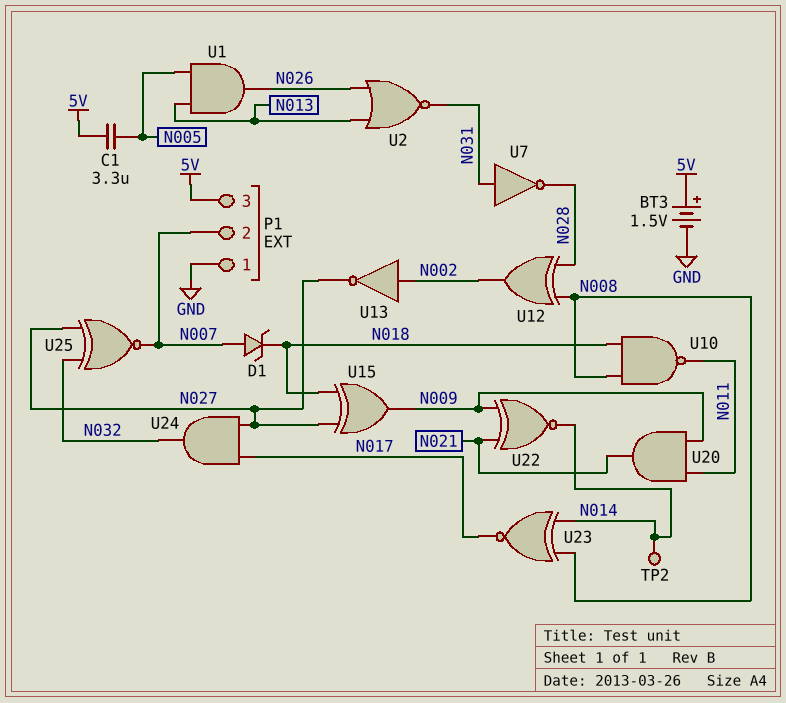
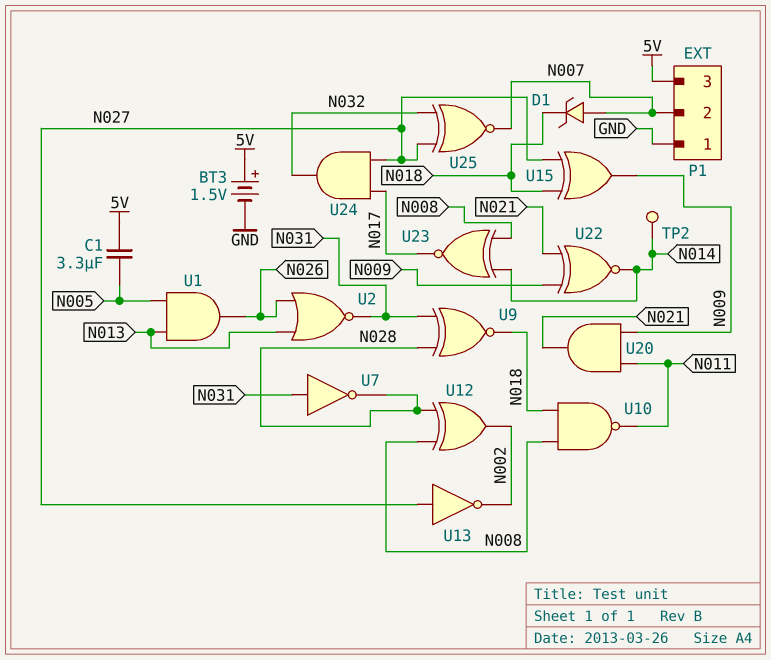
U9: none -> XNOR (in N028, in N031, out N018)
U13: NOT (in N002, out N027) -> NOT (in N027, out N002)

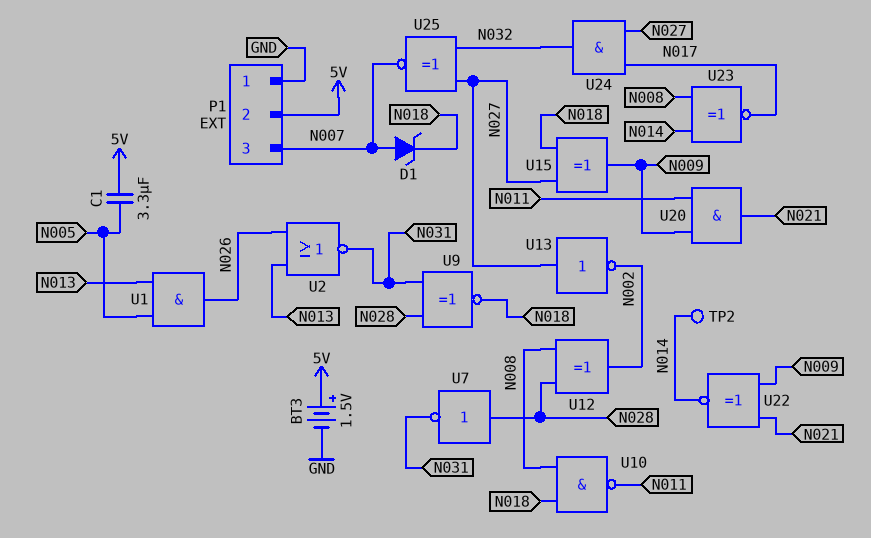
P1 pin 2: N007 -> 5V
P1 pin 3: 5V -> N007
U7: NOT (in N031, out N028) -> NOT (in N028, out N031)

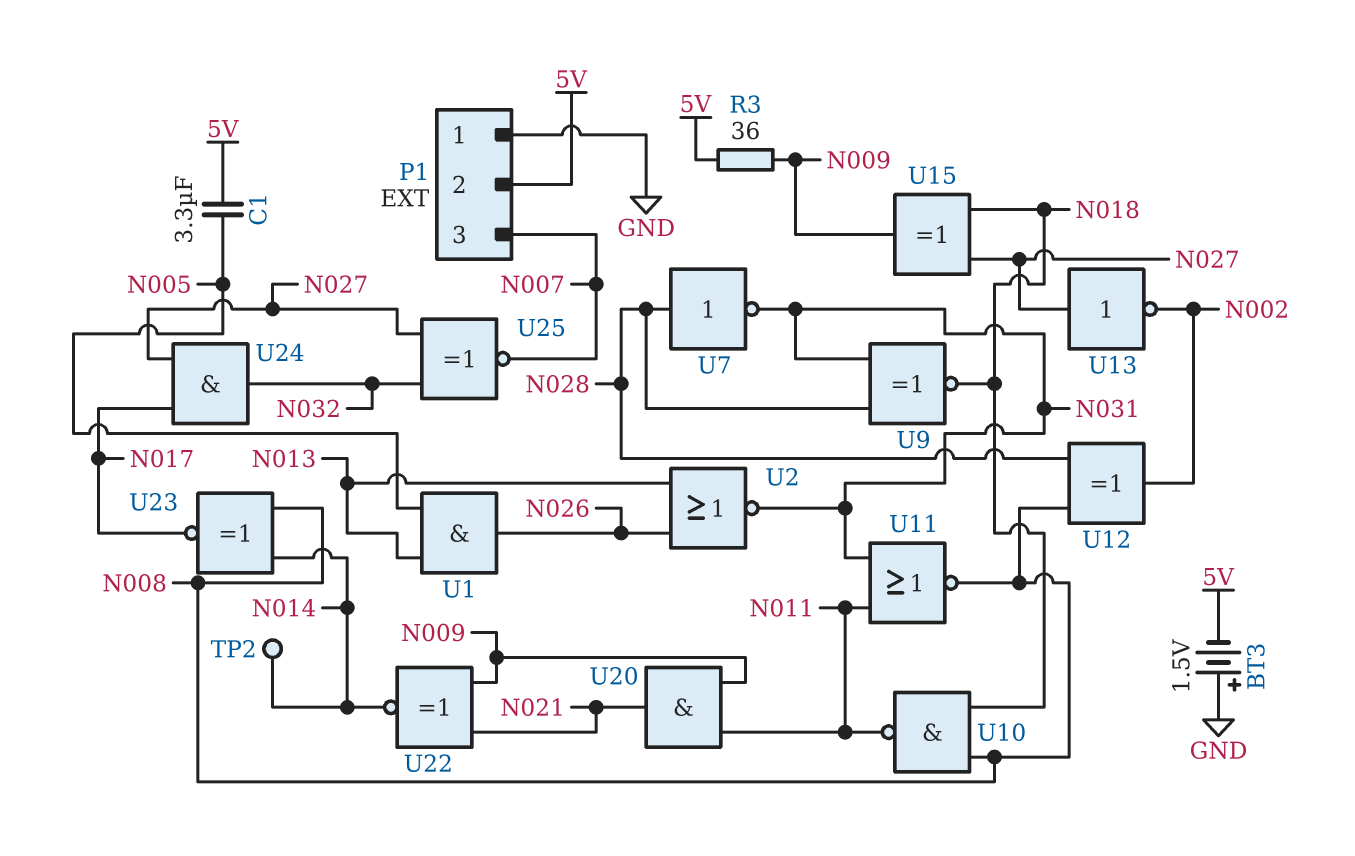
BT3: 1.5V (plus 5V, minus GND) -> 1.5V (plus GND, minus 5V)
D1: zener (A N007, K N018) -> none
R3: none -> 36 (5V, N009)
U11: none -> NOR (in N011, in N031, out N008)

